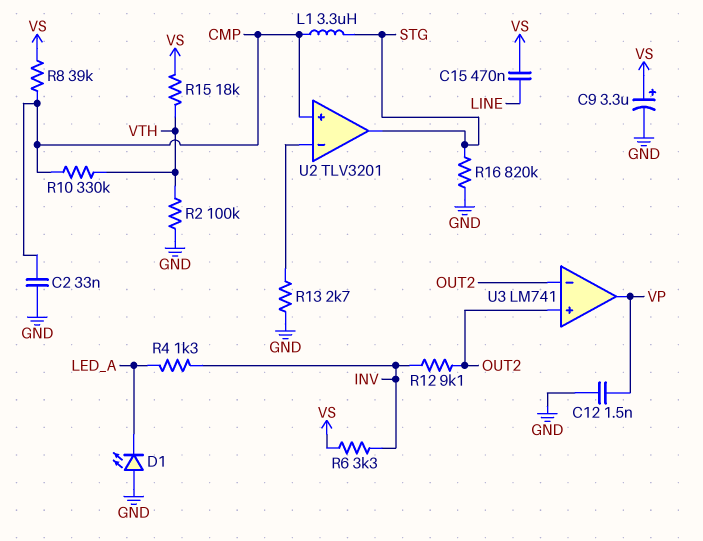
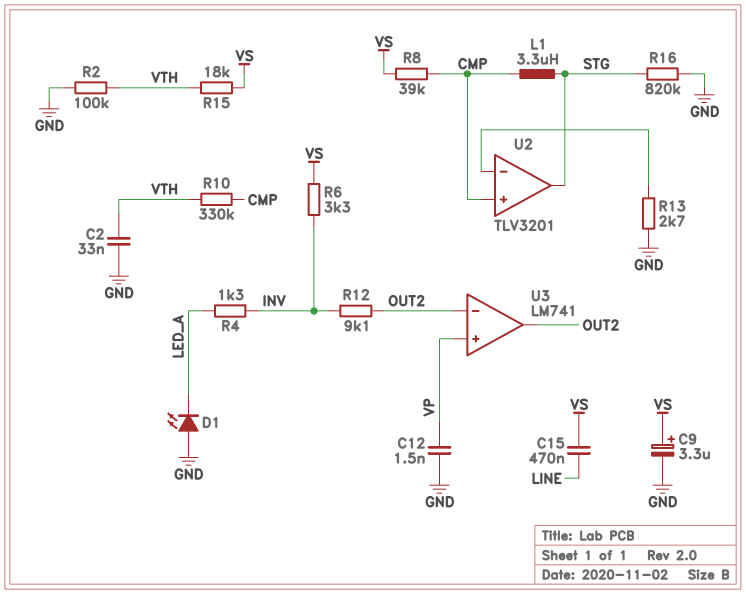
C2: 33nF (CMP, GND) -> 33nF (GND, VTH)
U3 pin in+: OUT2 -> VP
U3 pin out: VP -> OUT2

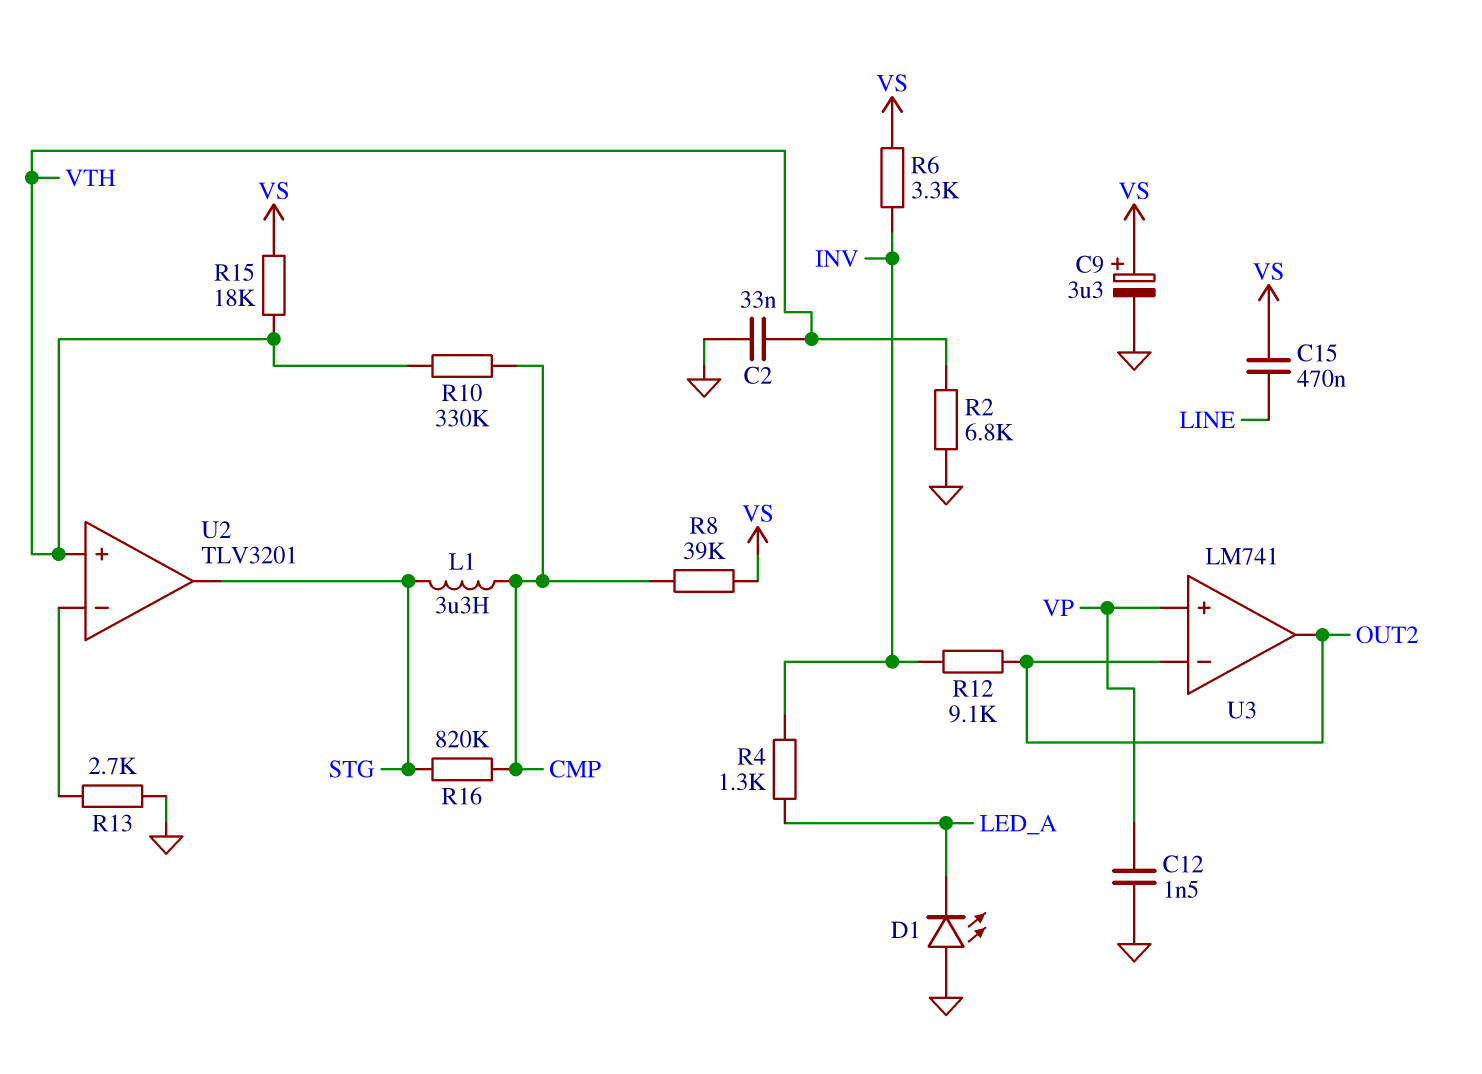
R2: 100k (GND, VTH) -> 6.8k (GND, VTH)
R16: 820k (GND, STG) -> 820k (CMP, STG)
U2 pin in+: CMP -> VTH

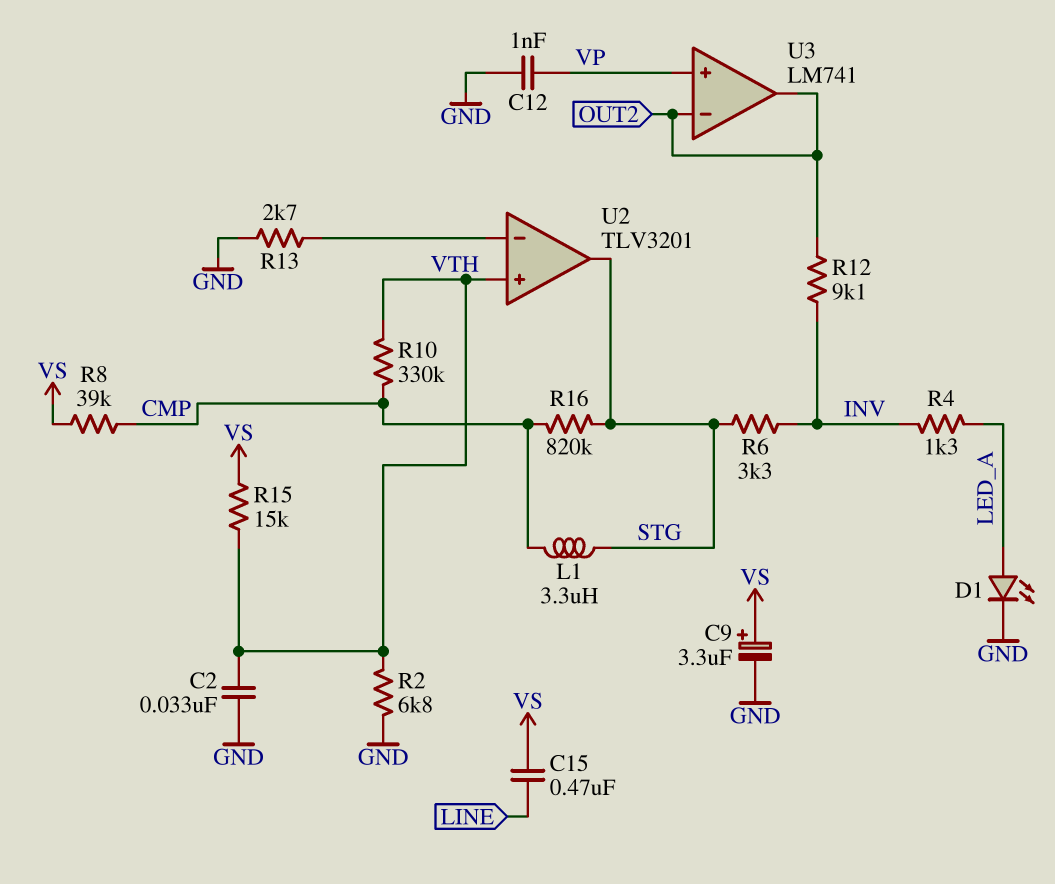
C12: 1.5nF (GND, VP) -> 1nF (GND, VP)
D1: LED (A GND, K LED_A) -> LED (A LED_A, K GND)
R6: 3.3k (INV, VS) -> 3.3k (INV, STG)
R15: 18k (VS, VTH) -> 15k (VS, VTH)

